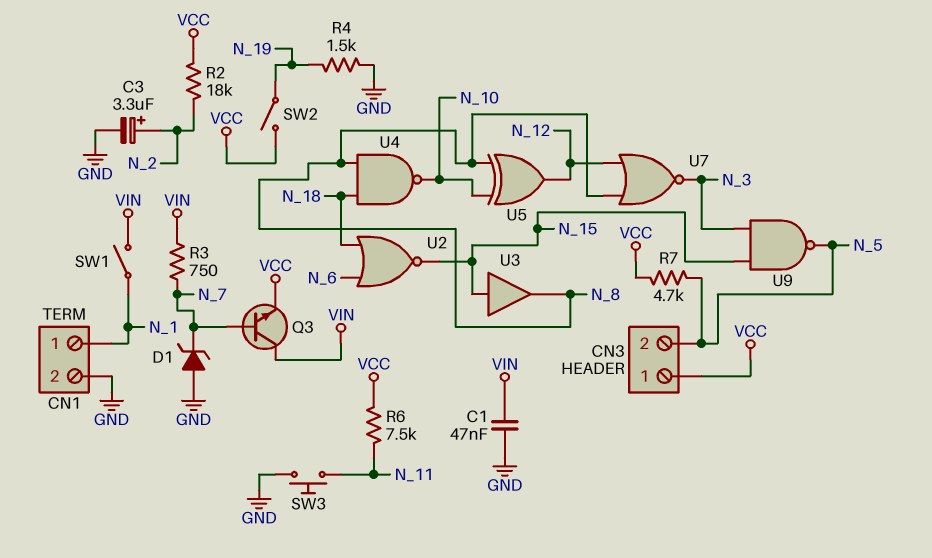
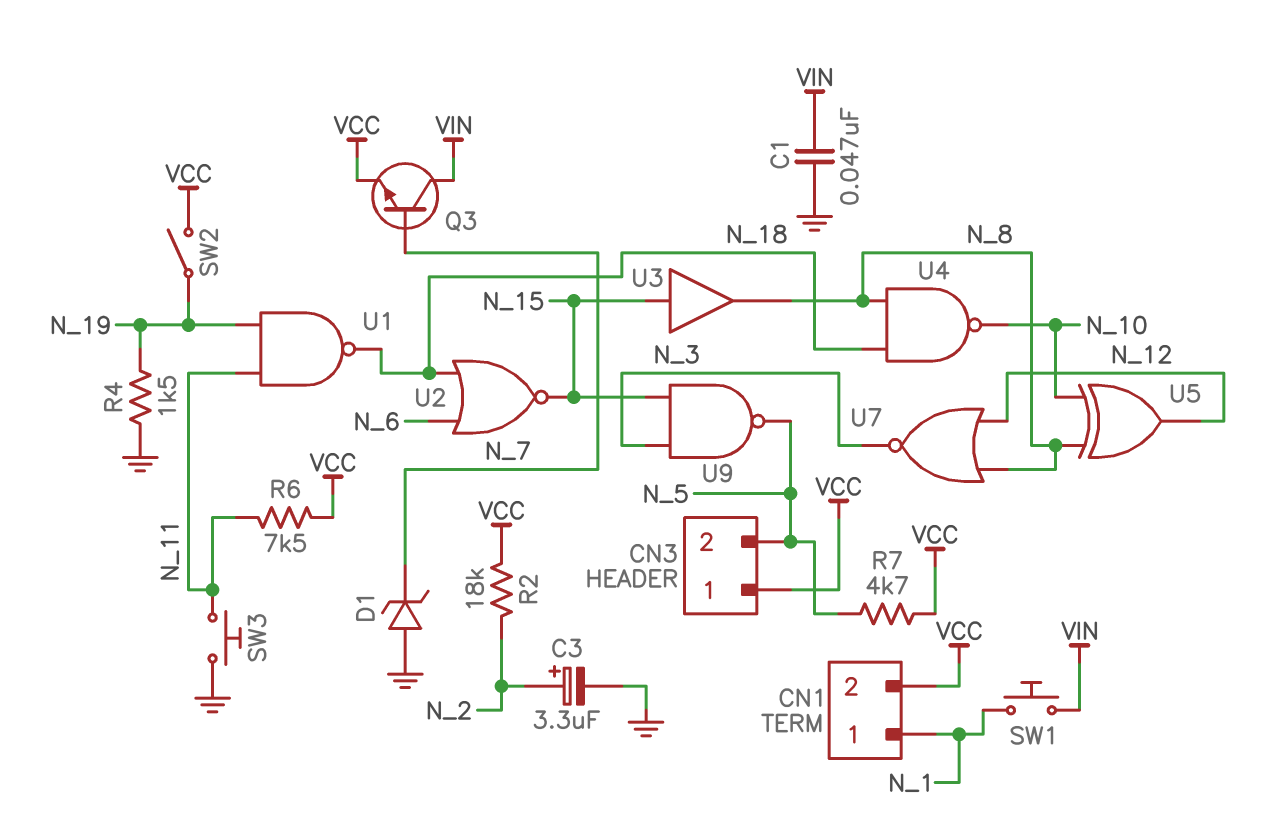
CN1 pin 2: GND -> VCC
R3: 750 (N_7, VIN) -> none
SW1: switch (N_1, VIN) -> button (N_1, VIN)
U1: none -> NAND (in N_11, in N_19, out N_18)

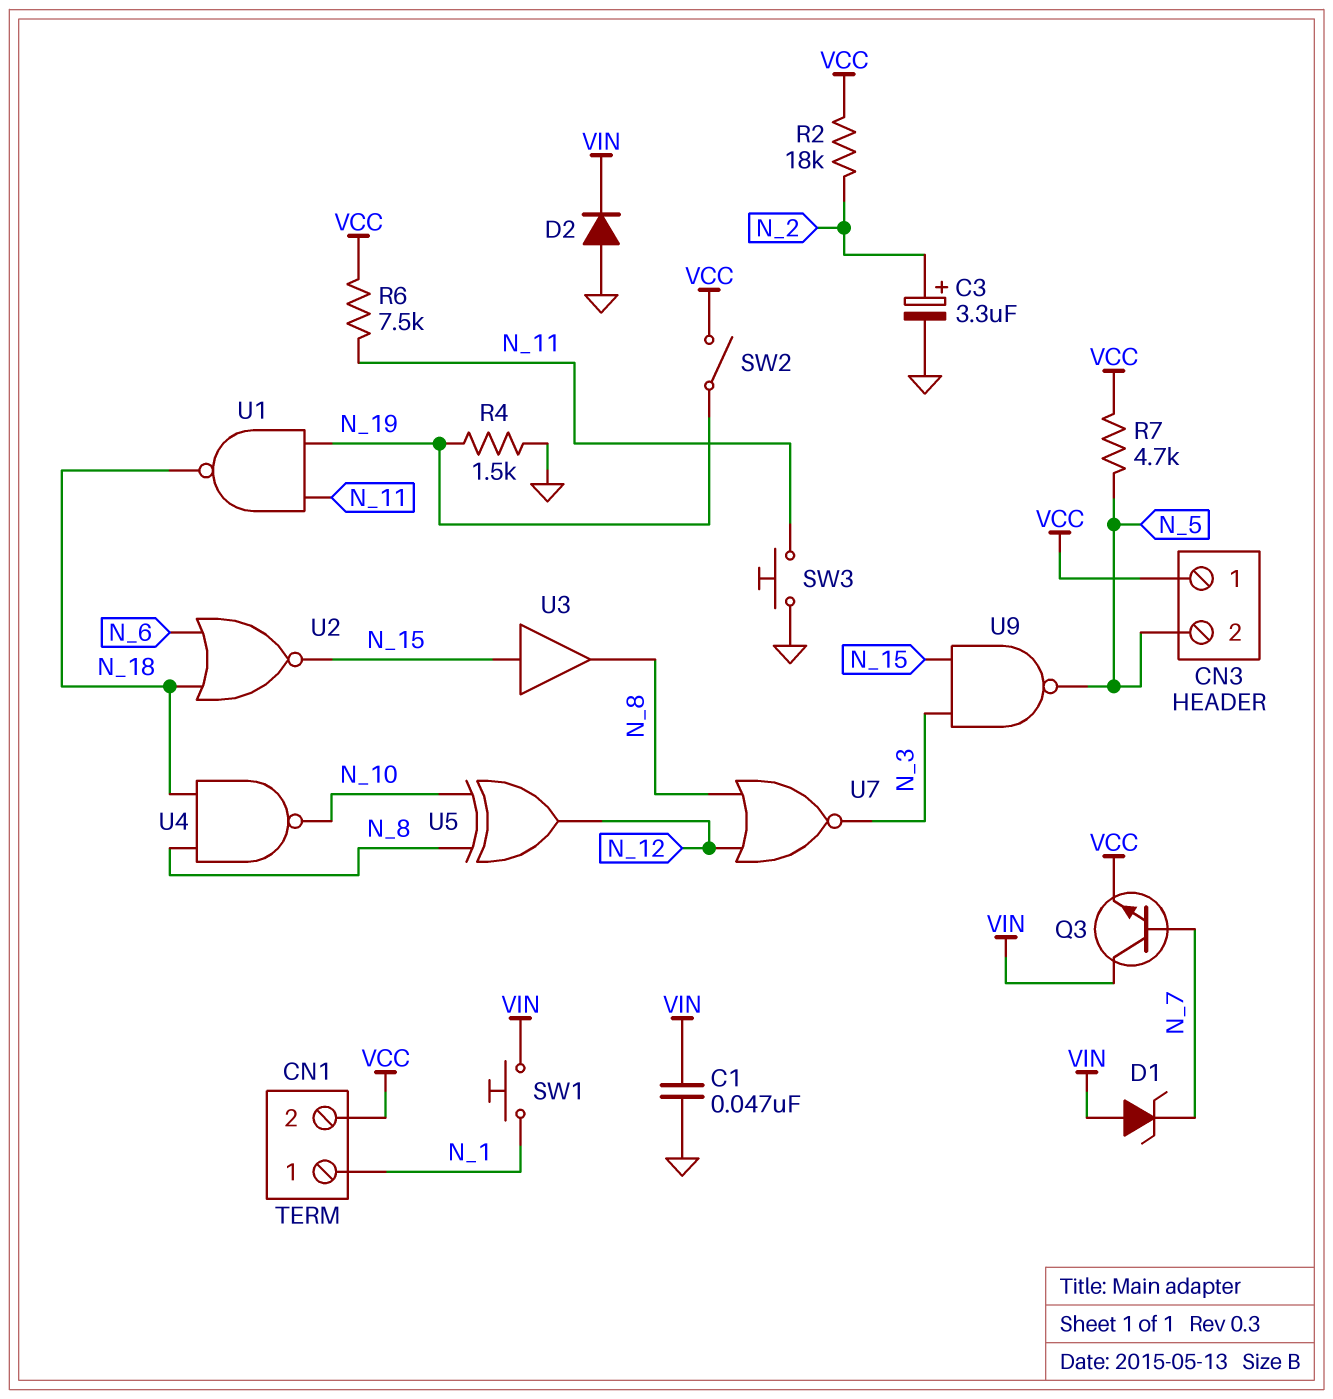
D1: zener (A GND, K N_7) -> zener (A VIN, K N_7)
D2: none -> diode (A GND, K VIN)

